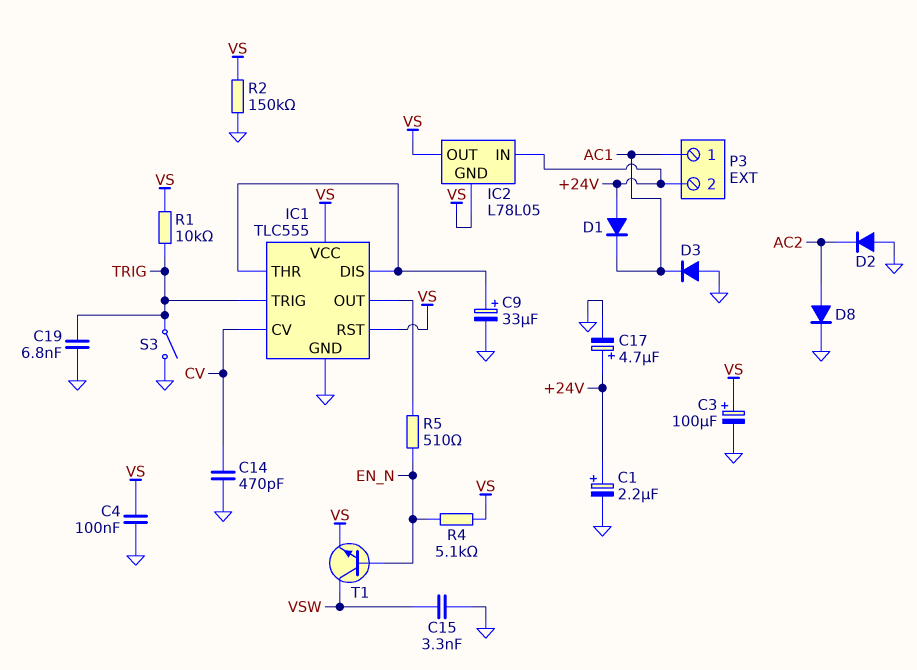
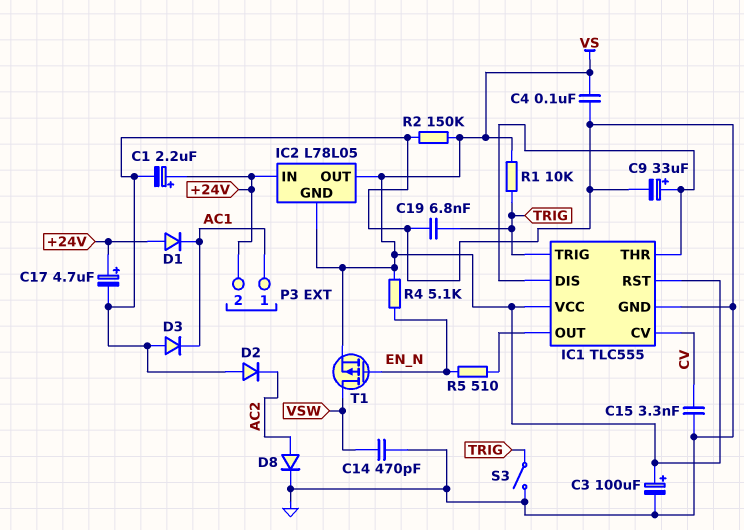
C14: 470pF (CV, GND) -> 470pF (GND, VSW)
C15: 3.3nF (GND, VSW) -> 3.3nF (CV, GND)
T1: NPN (B EN_N, C VSW, E VS) -> PMOS (G EN_N, D VSW, S VS)

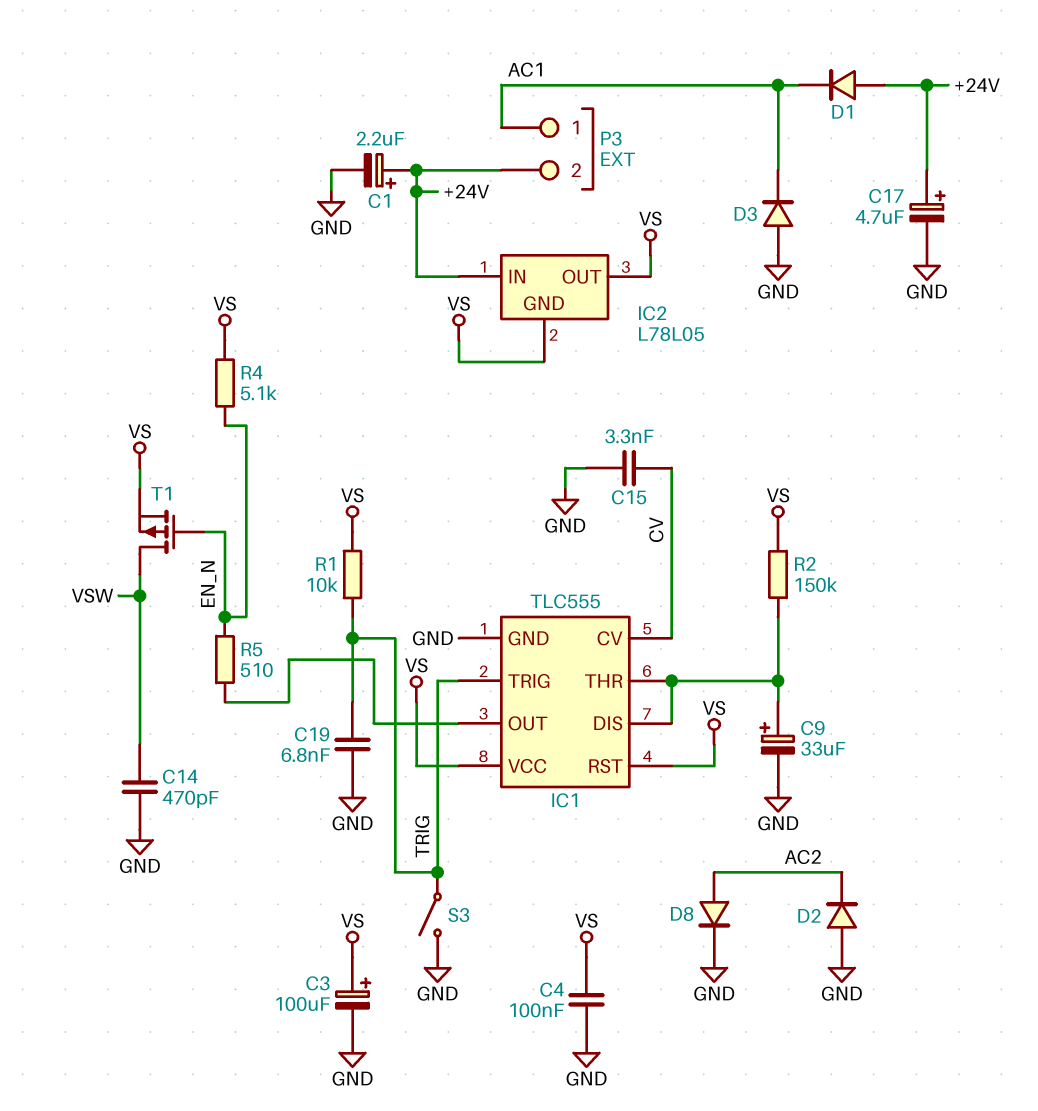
R2: 150k (GND, VS) -> 150k (IC1/DIS, VS)

